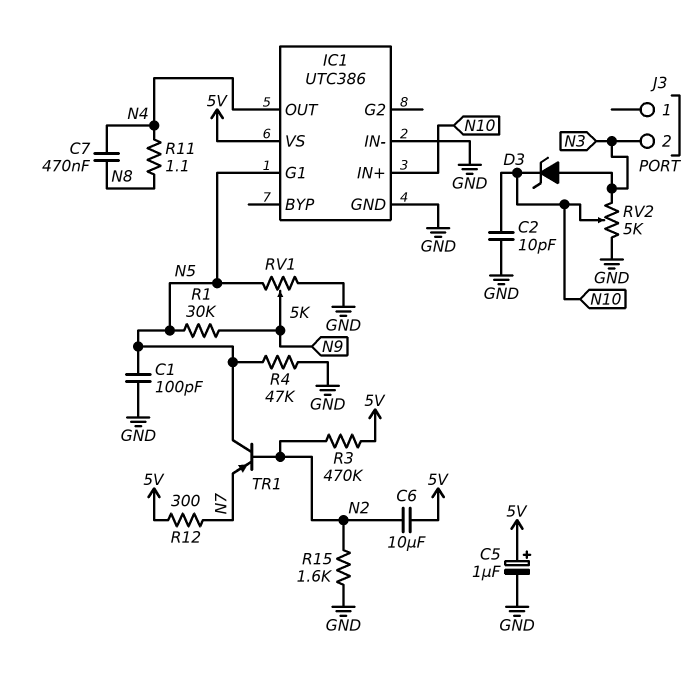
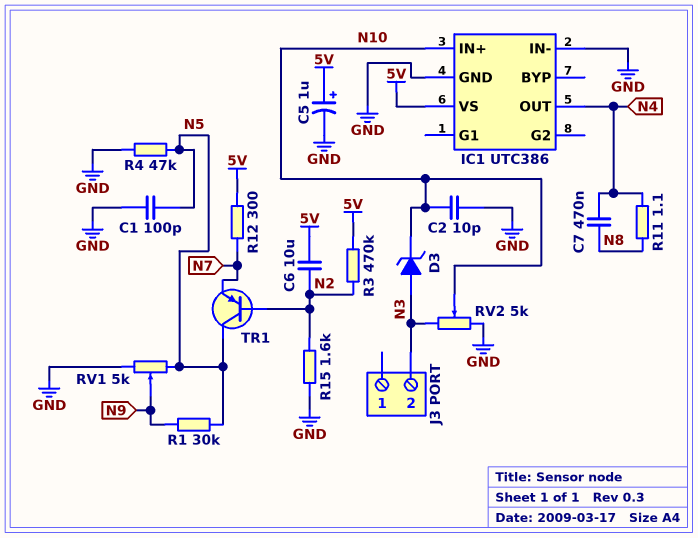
IC1 pin G1: N5 -> none

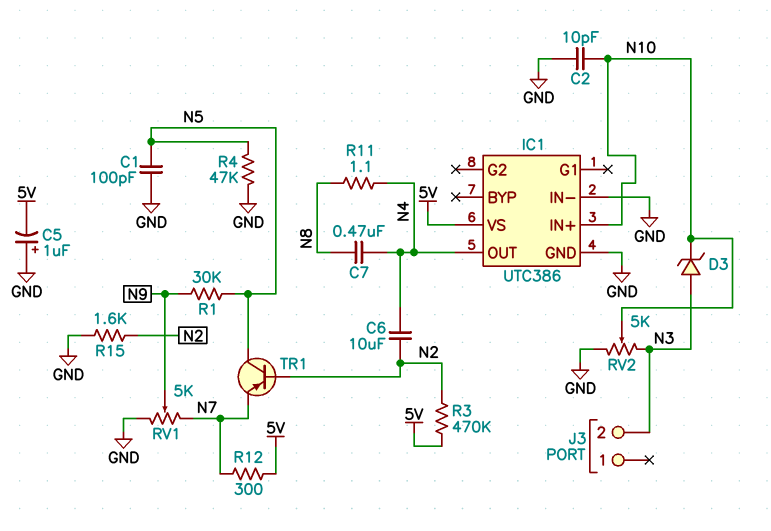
C5: 1uF (plus 5V, minus GND) -> 1uF (plus GND, minus 5V)
C6: 10uF (5V, N2) -> 10uF (N2, N4)
RV1: 5k (GND, N5, wiper N9) -> 5k (GND, N7, wiper N9)

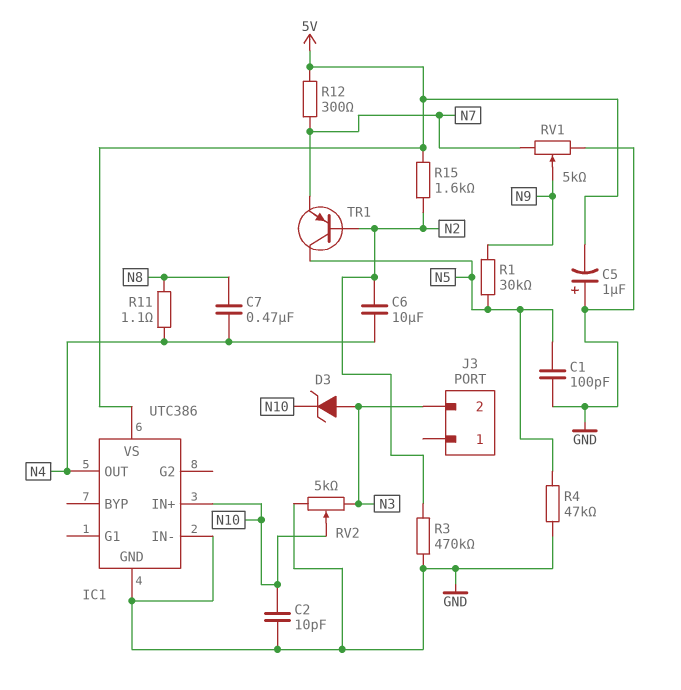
R3: 470k (5V, N2) -> 470k (GND, N2)
R15: 1.6k (GND, N2) -> 1.6k (5V, N2)

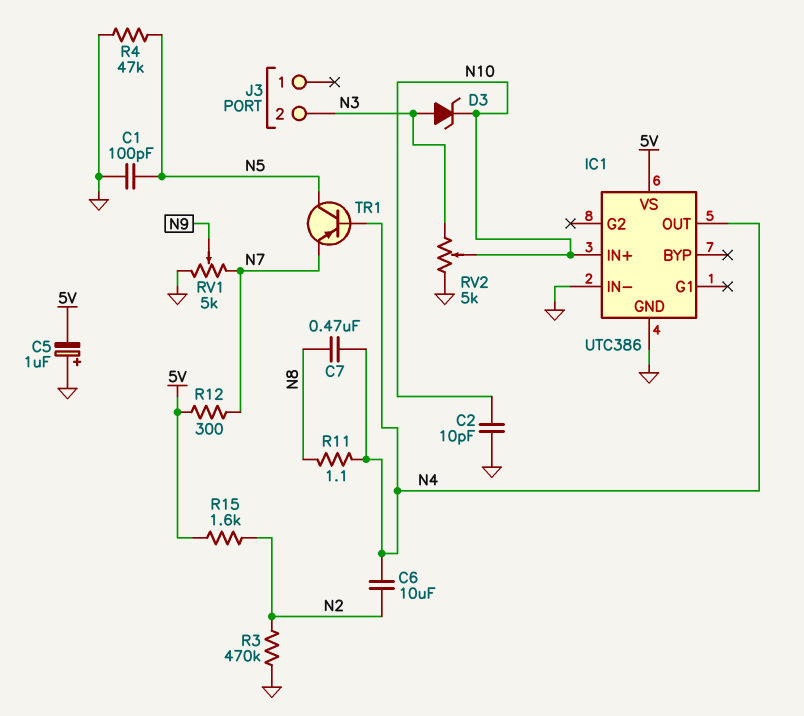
R1: 30k (N5, N9) -> none
TR1: PNP (B N2, C N5, E N7) -> PNP (B N4, C N5, E N7)

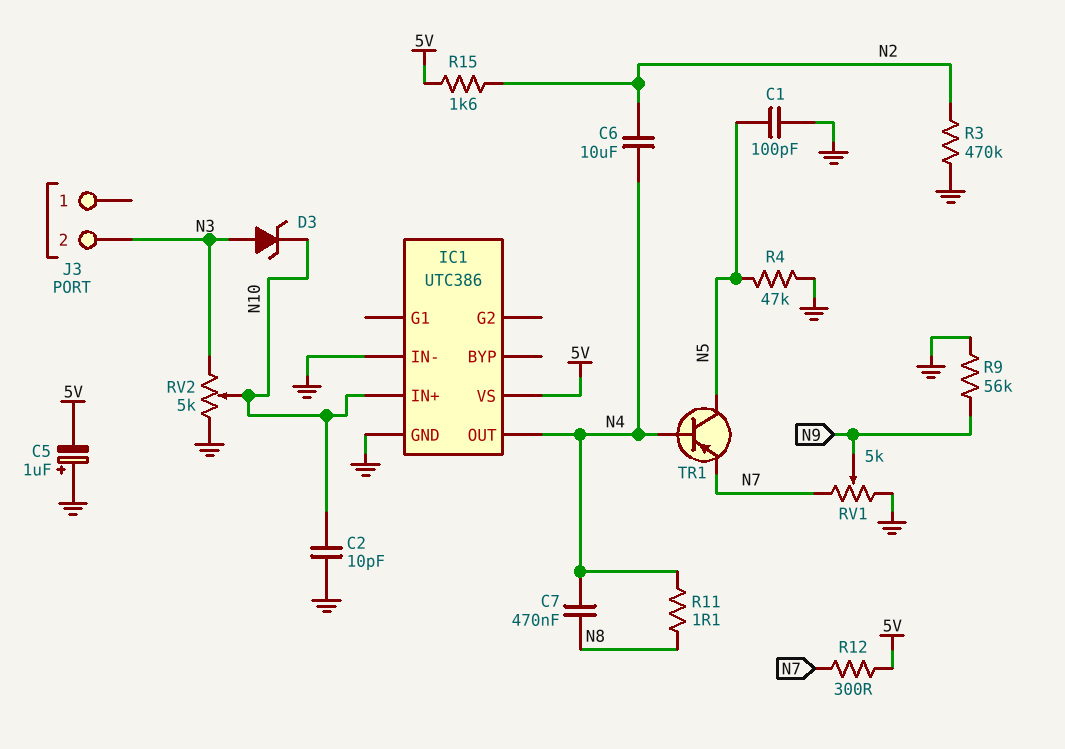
R9: none -> 56k (GND, N9)

